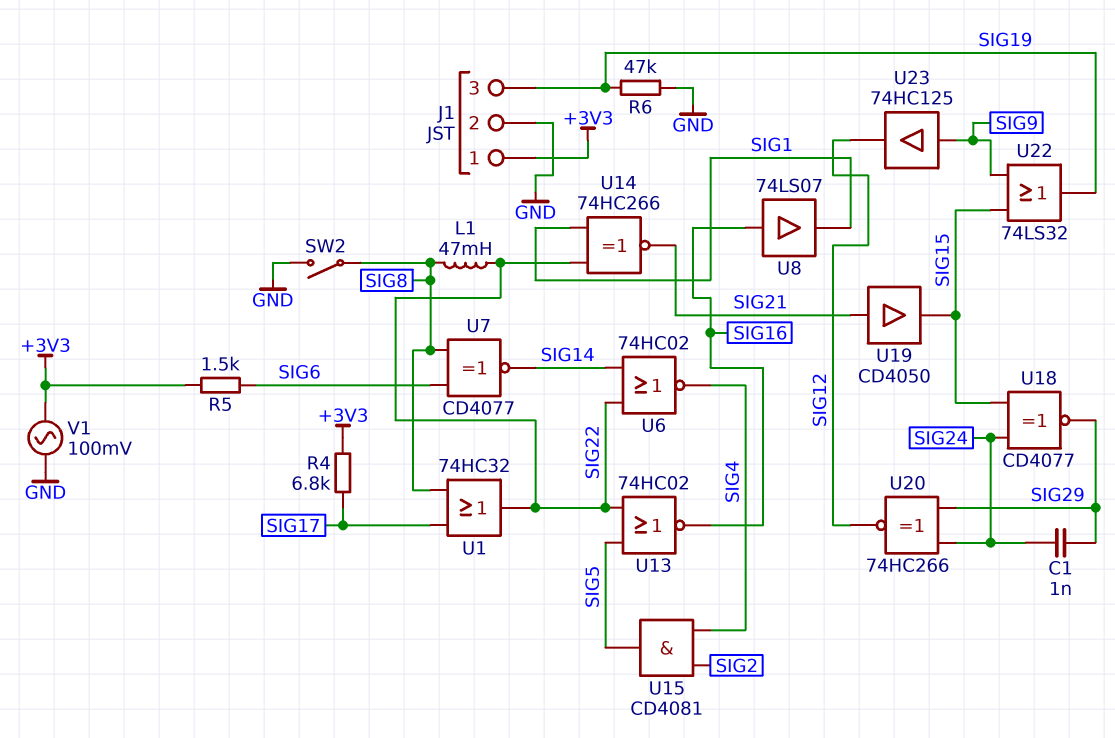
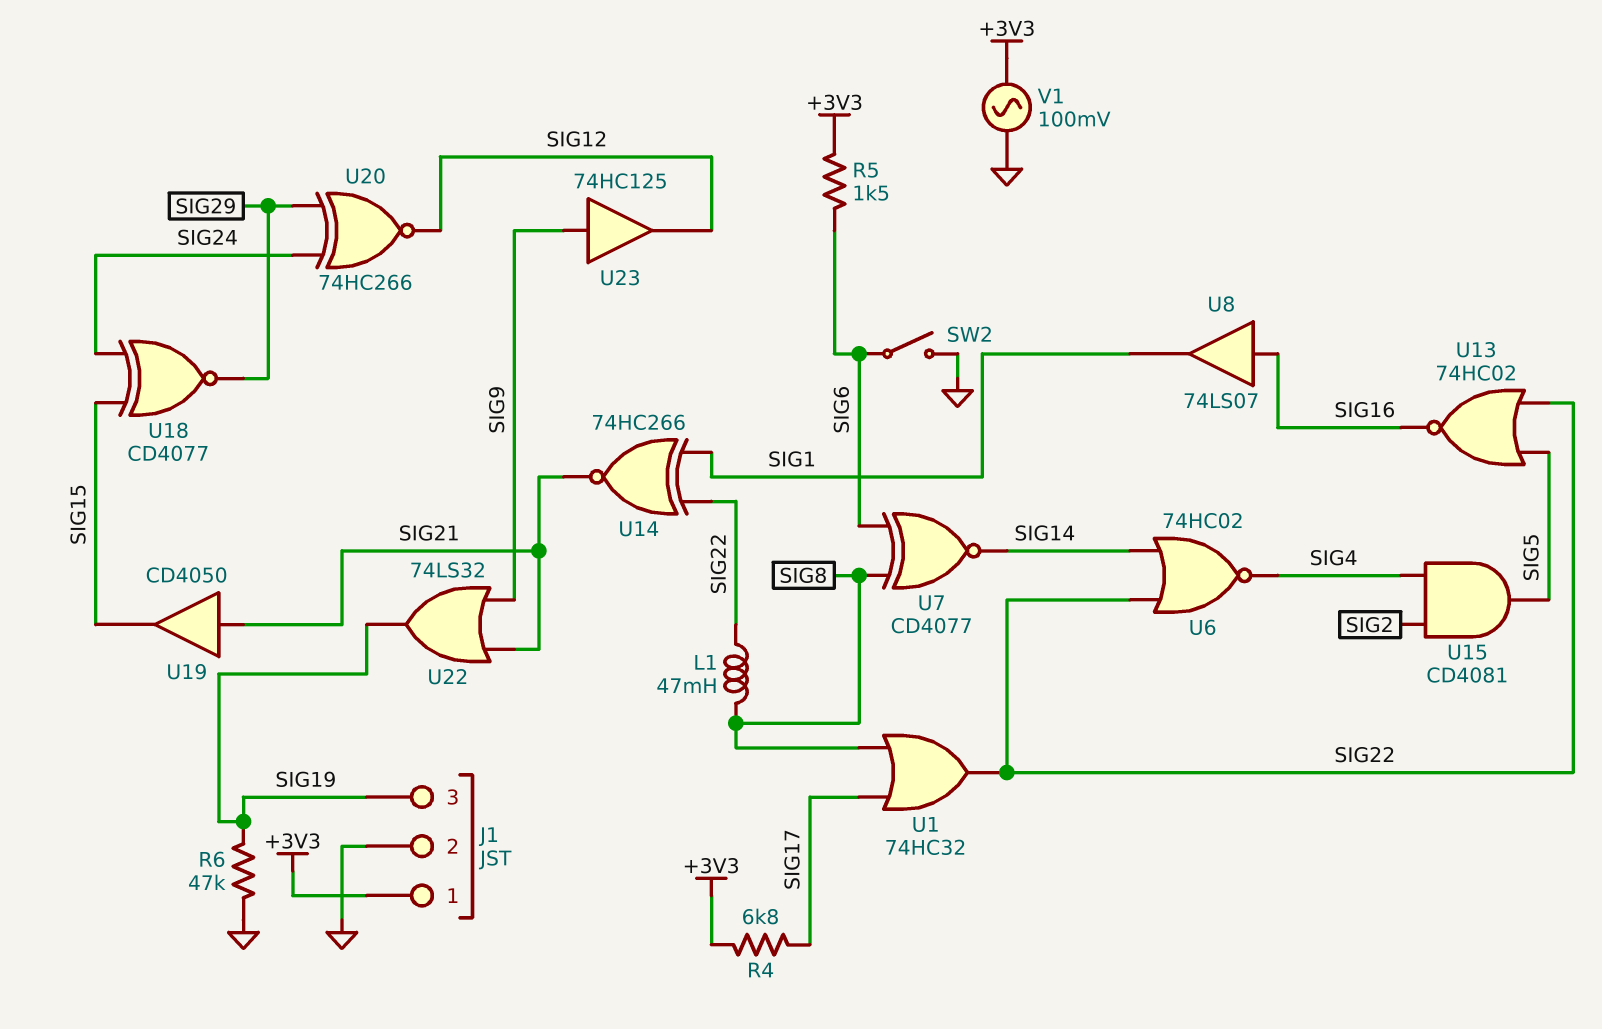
C1: 1nF (SIG24, SIG29) -> none
SW2: switch (GND, SIG8) -> switch (GND, SIG6)
U22: OR 74LS32 (in SIG9, in SIG15, out SIG19) -> OR 74LS32 (in SIG9, in SIG21, out SIG19)

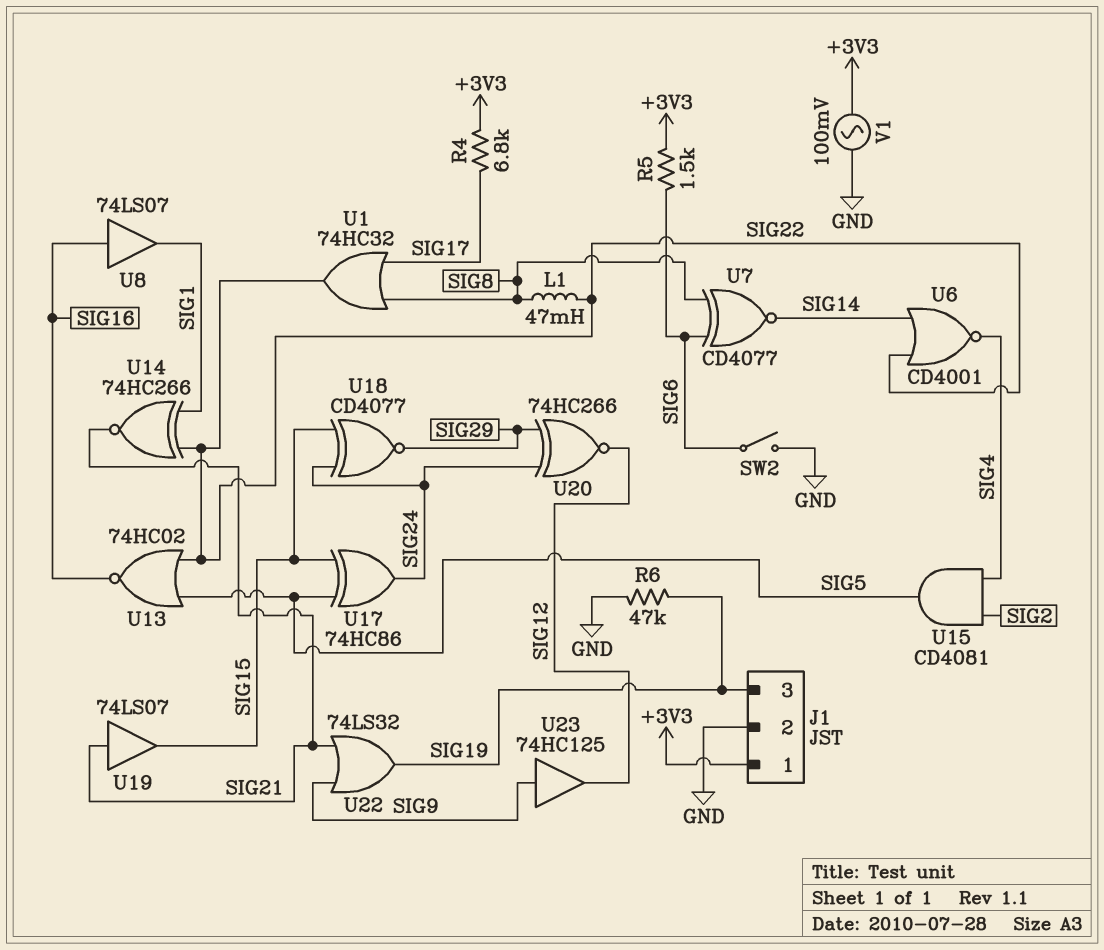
U6: NOR 74HC02 (in SIG14, in SIG22, out SIG4) -> NOR CD4001 (in SIG14, in SIG22, out SIG4)
U17: none -> XOR 74HC86 (in SIG5, in SIG15, out SIG24)
U19: buffer CD4050 (in SIG21, out SIG15) -> buffer 74LS07 (in SIG21, out SIG15)

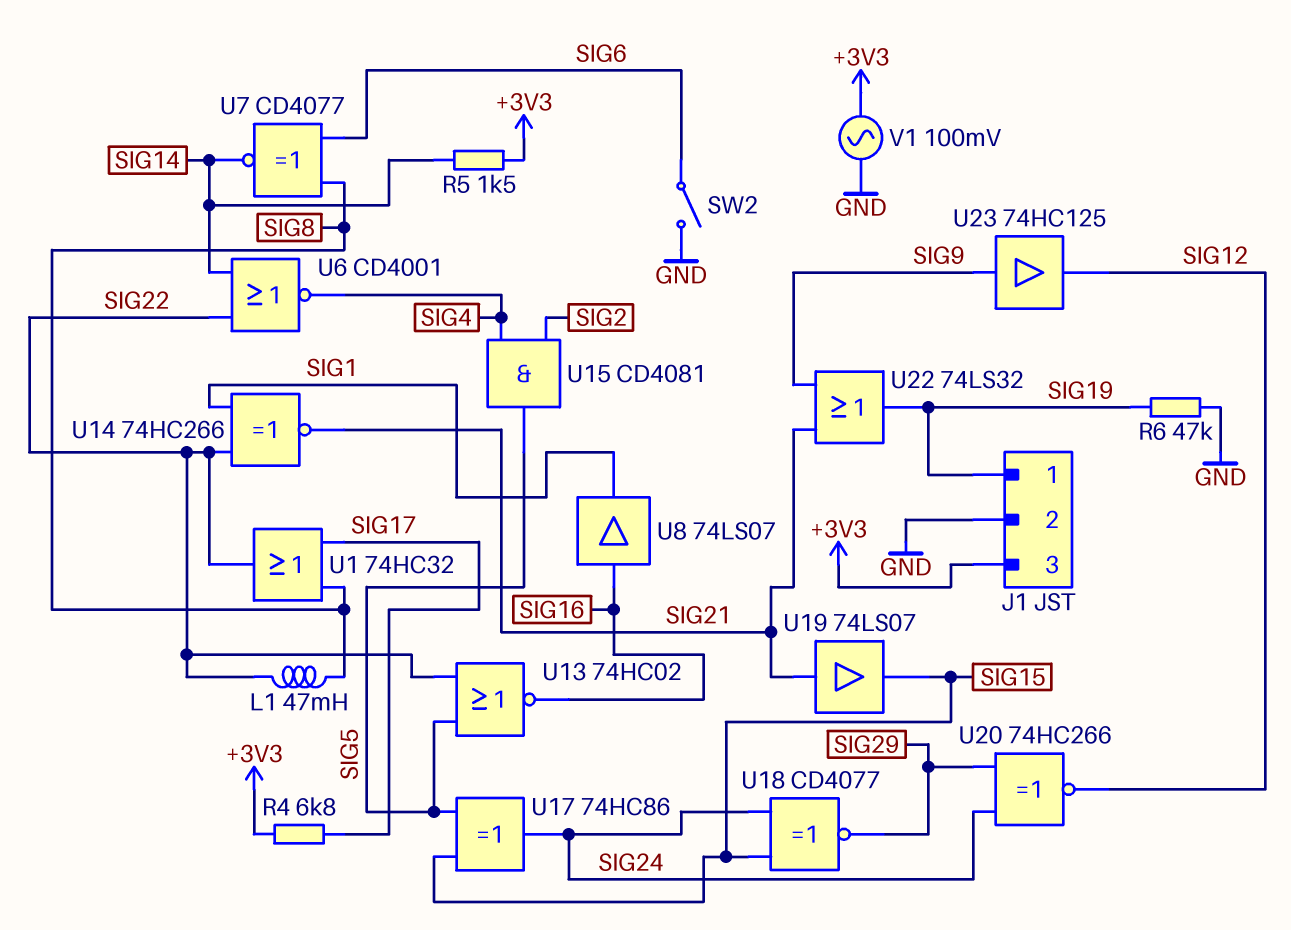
J1 pin 1: +3V3 -> SIG19
J1 pin 3: SIG19 -> +3V3
R5: 1.5k (+3V3, SIG6) -> 1.5k (+3V3, SIG14)

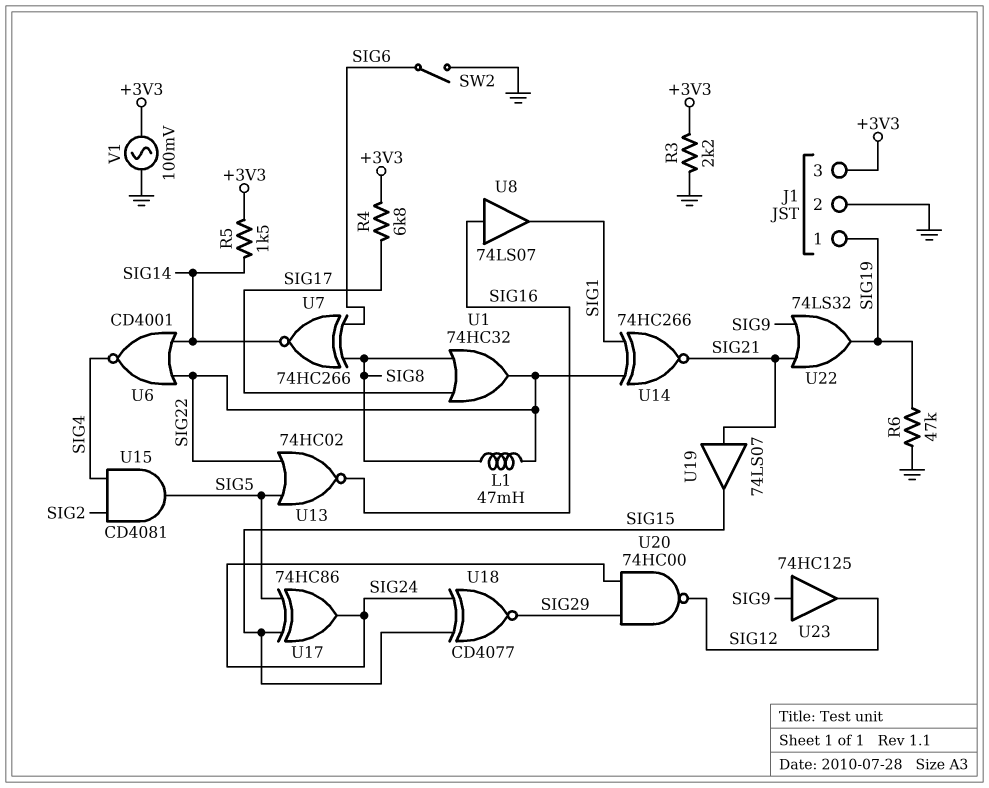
R3: none -> 2.2k (+3V3, GND)
U7: XNOR CD4077 (in SIG6, in SIG8, out SIG14) -> XNOR 74HC266 (in SIG6, in SIG8, out SIG14)
U20: XNOR 74HC266 (in SIG24, in SIG29, out SIG12) -> NAND 74HC00 (in SIG24, in SIG29, out SIG12)

